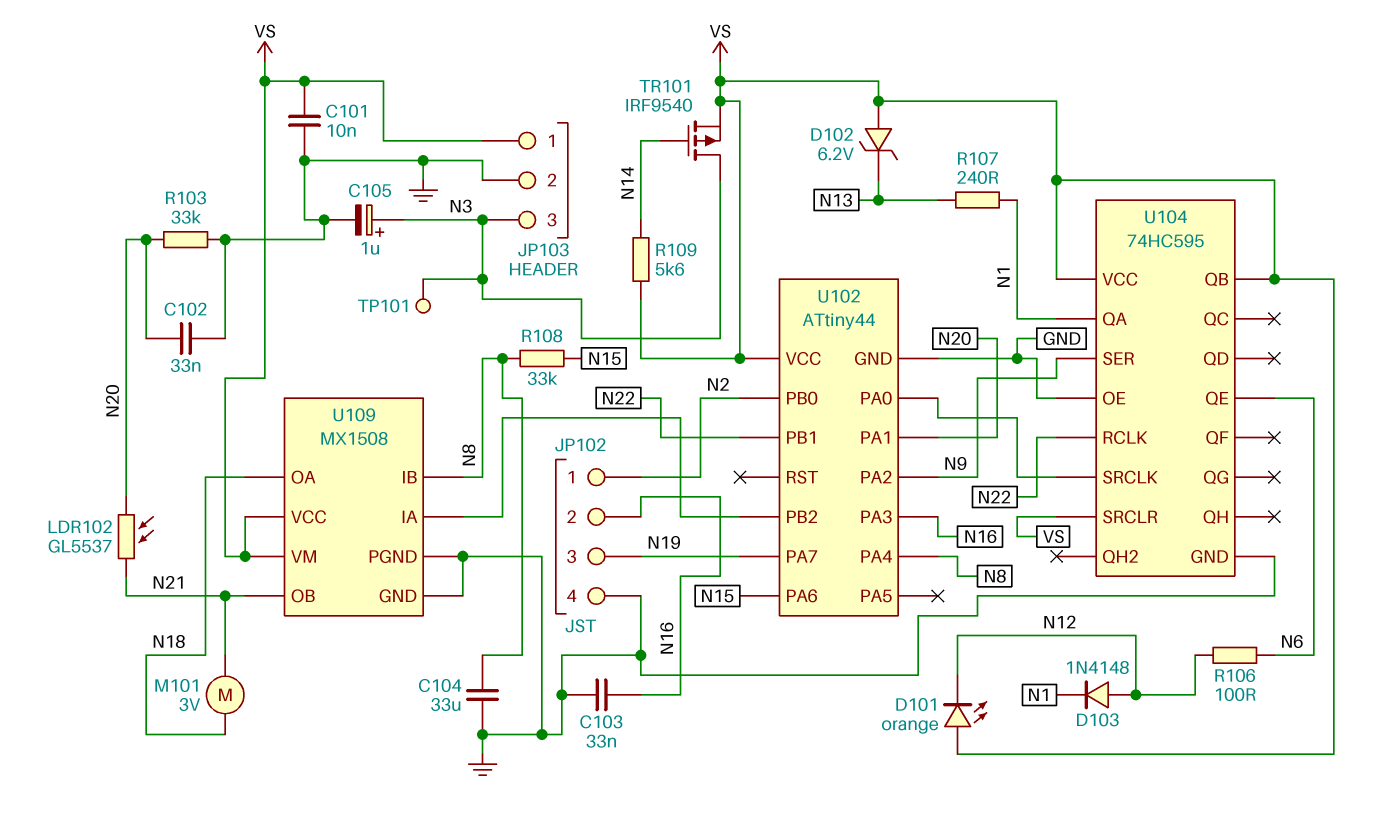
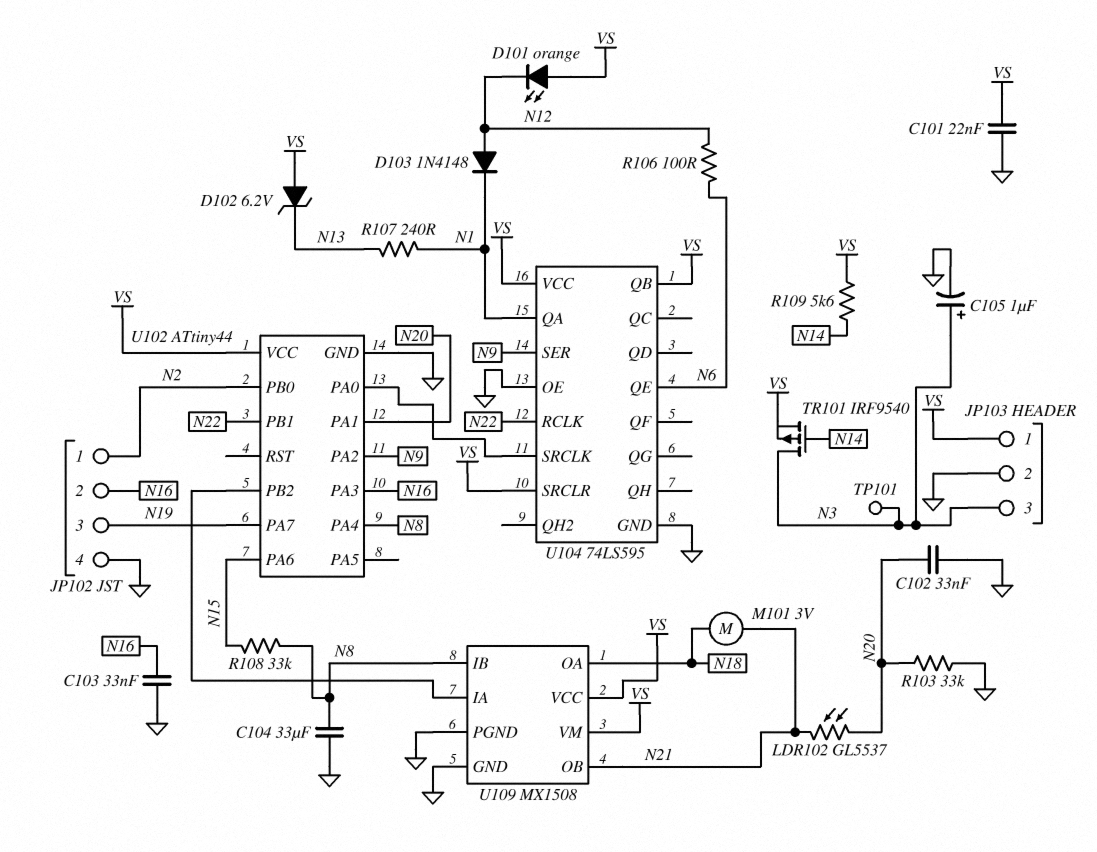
C101: 10nF (GND, VS) -> 22nF (GND, VS)
U104: 74HC595 -> 74LS595

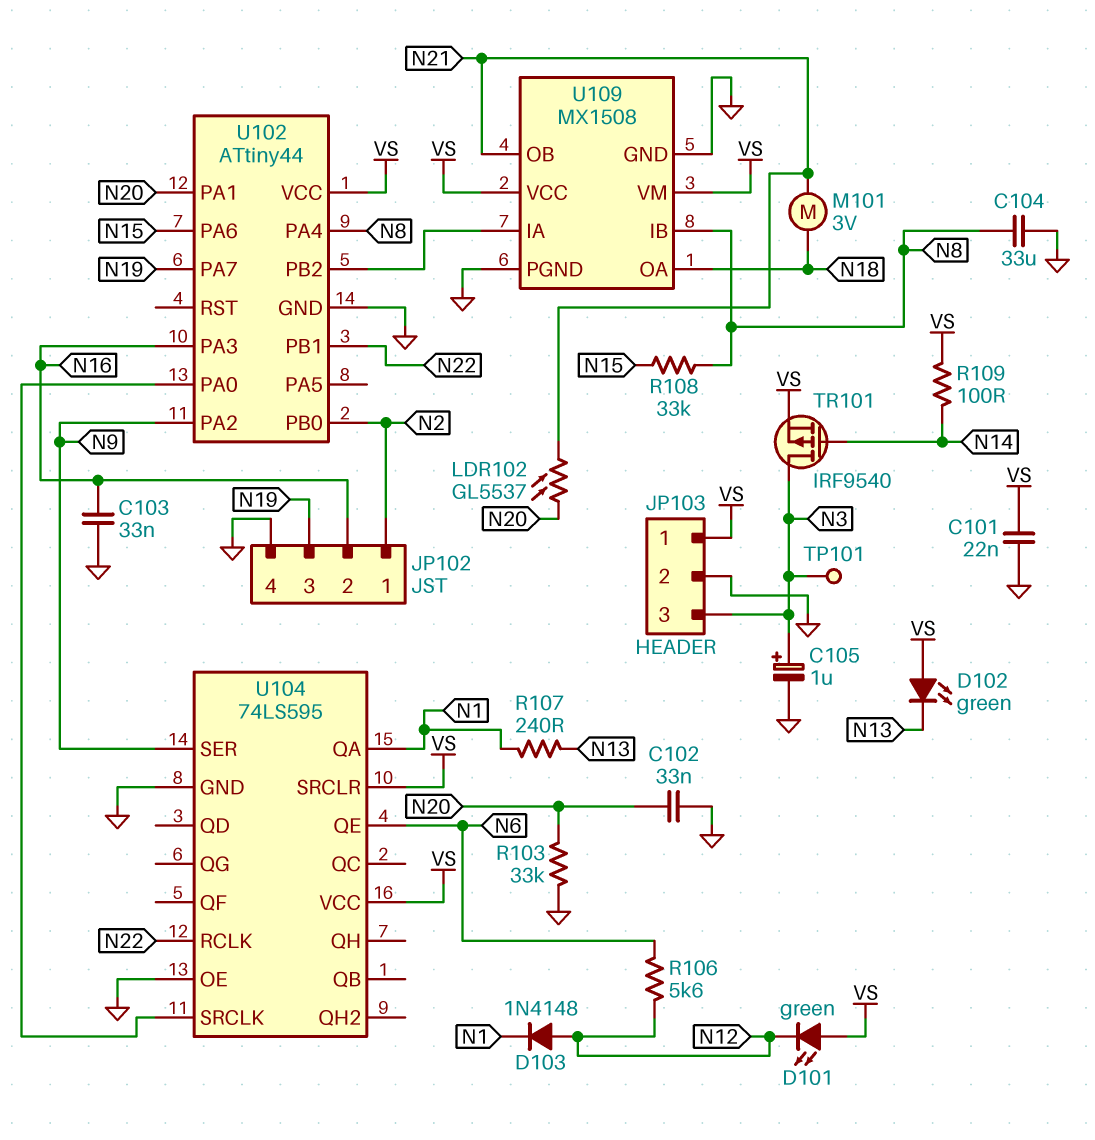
D101: LED orange (A VS, K N12) -> LED green (A VS, K N12)
D102: zener 6.2V (A VS, K N13) -> LED green (A VS, K N13)
R106: 100 (N6, N12) -> 5.6k (N6, N12)
R109: 5.6k (N14, VS) -> 100 (N14, VS)
U104 pin QB: VS -> none

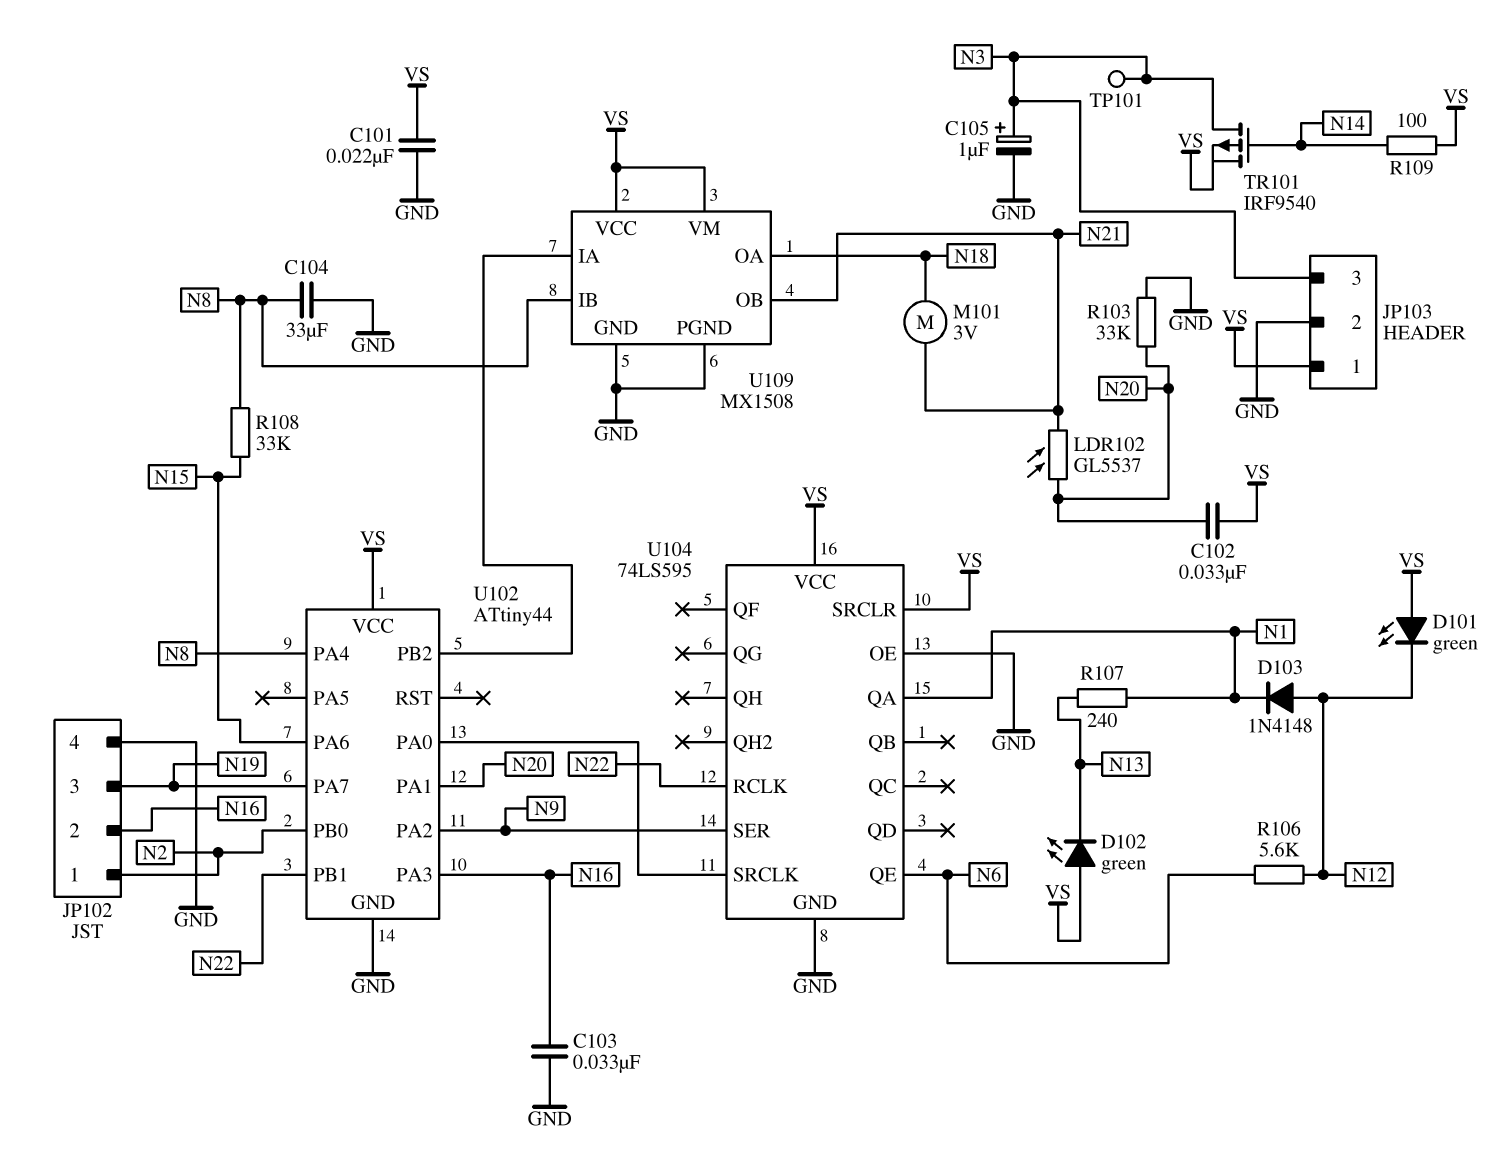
C102: 33nF (GND, N20) -> 33nF (N20, VS)

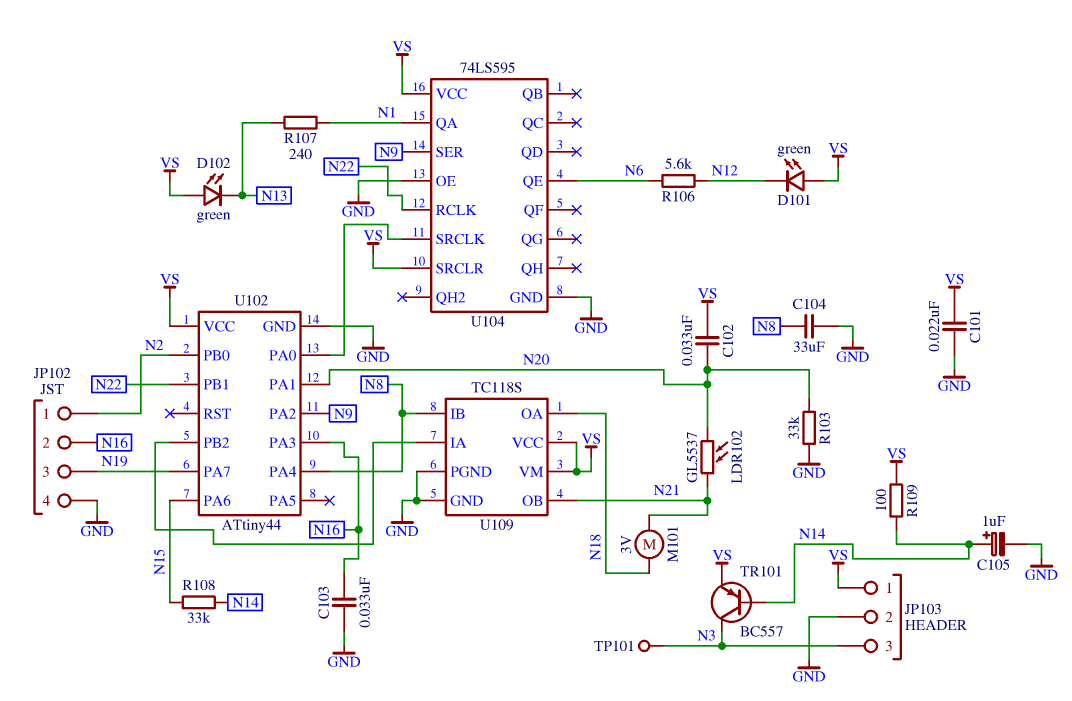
C105: 1uF (plus N3, minus GND) -> 1uF (plus N14, minus GND)
D103: diode 1N4148 (A N12, K N1) -> none
R108: 33k (N8, N15) -> 33k (N14, N15)
TR101: PMOS IRF9540 (G N14, D N3, S VS) -> PNP BC557 (B N14, C N3, E VS)
U109: MX1508 -> TC118S

